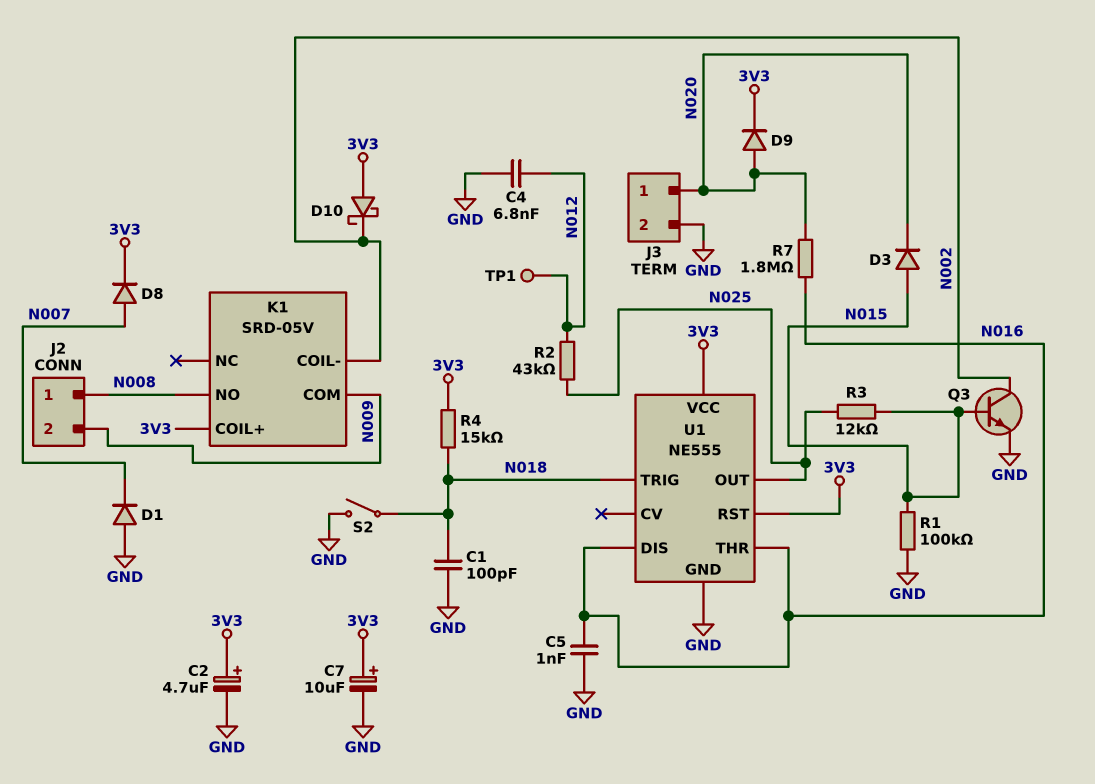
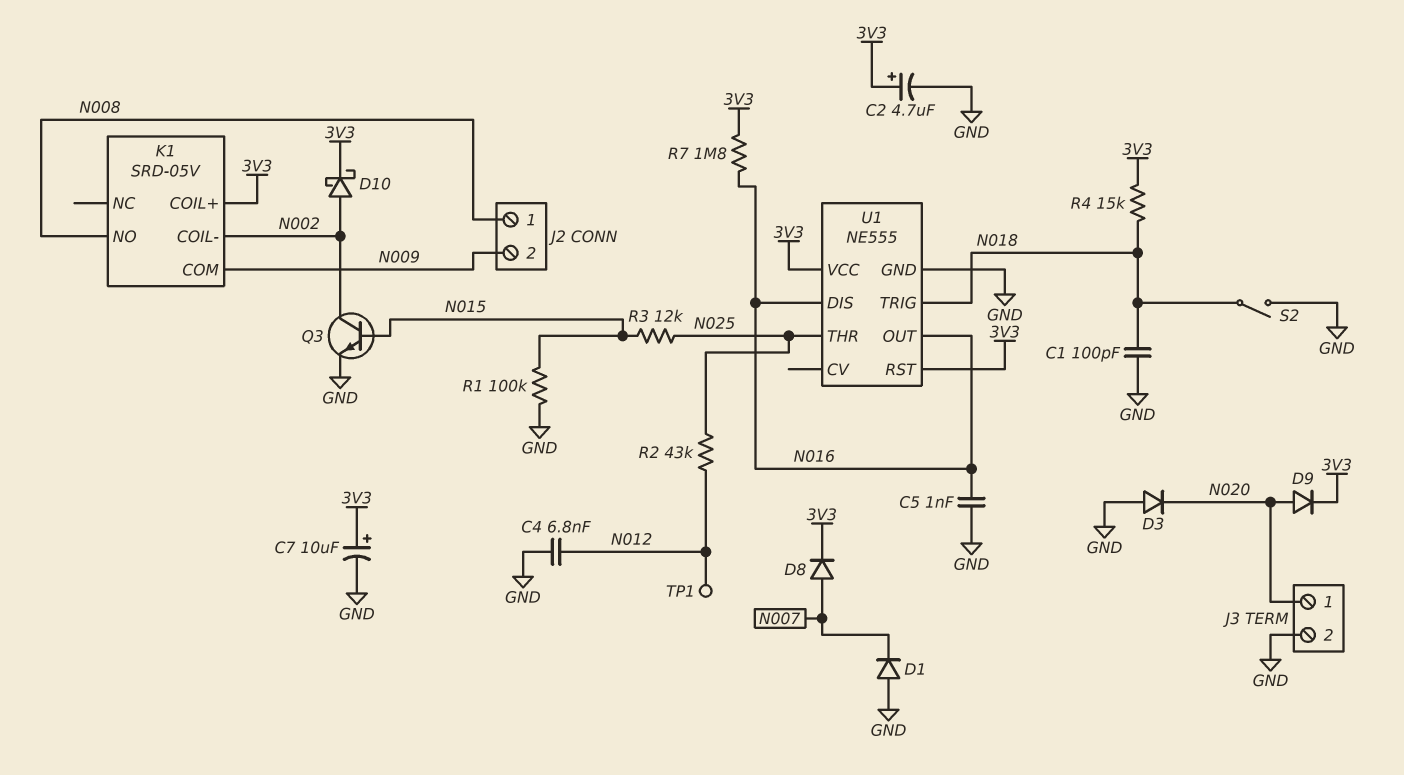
D3: diode (A N015, K N020) -> diode (A GND, K N020)
D10: schottky (A 3V3, K N002) -> schottky (A N002, K 3V3)
R7: 1.8M (N016, N020) -> 1.8M (3V3, N016)
U1 pin OUT: N025 -> N016
U1 pin THR: N016 -> N025

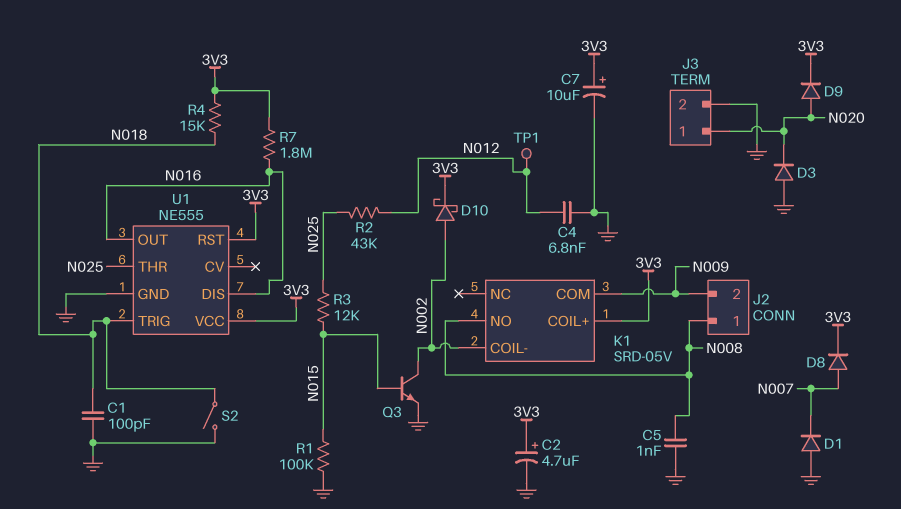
C5: 1nF (GND, N016) -> 1nF (GND, N008)

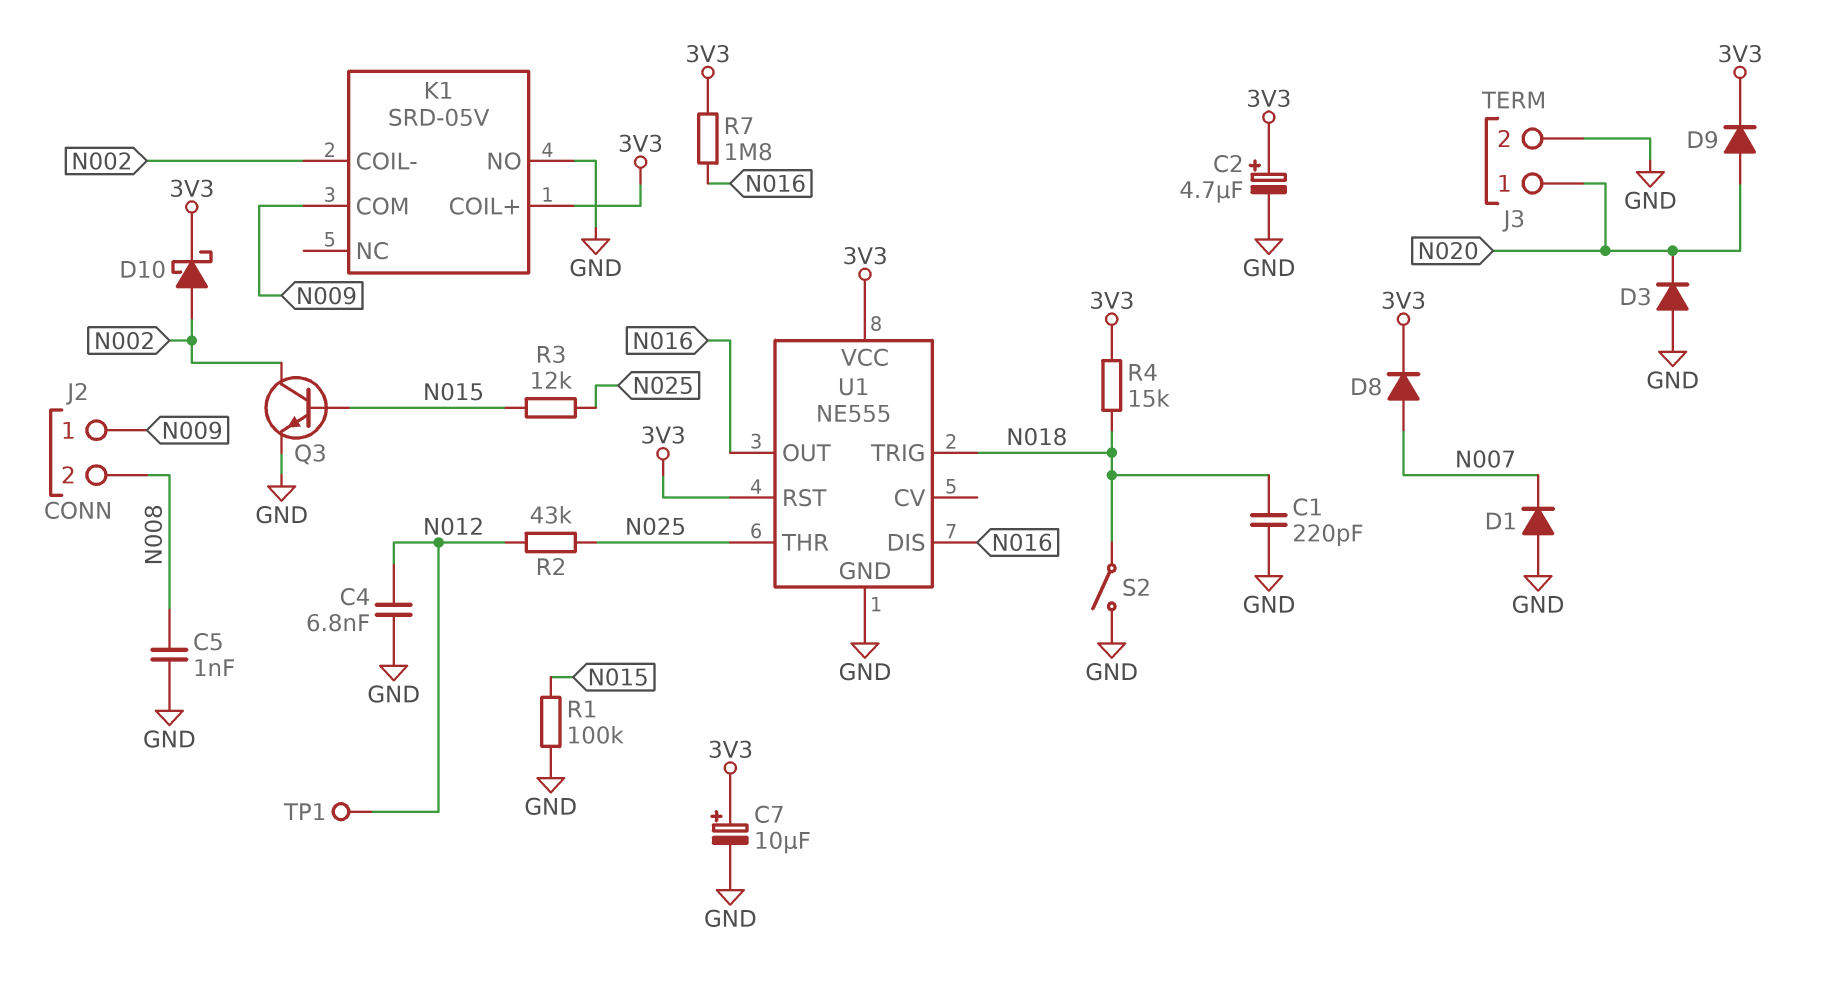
C1: 100pF (GND, N018) -> 220pF (GND, N018)
J2 pin 1: N008 -> N009
J2 pin 2: N009 -> N008
K1 pin NO: N008 -> GND

